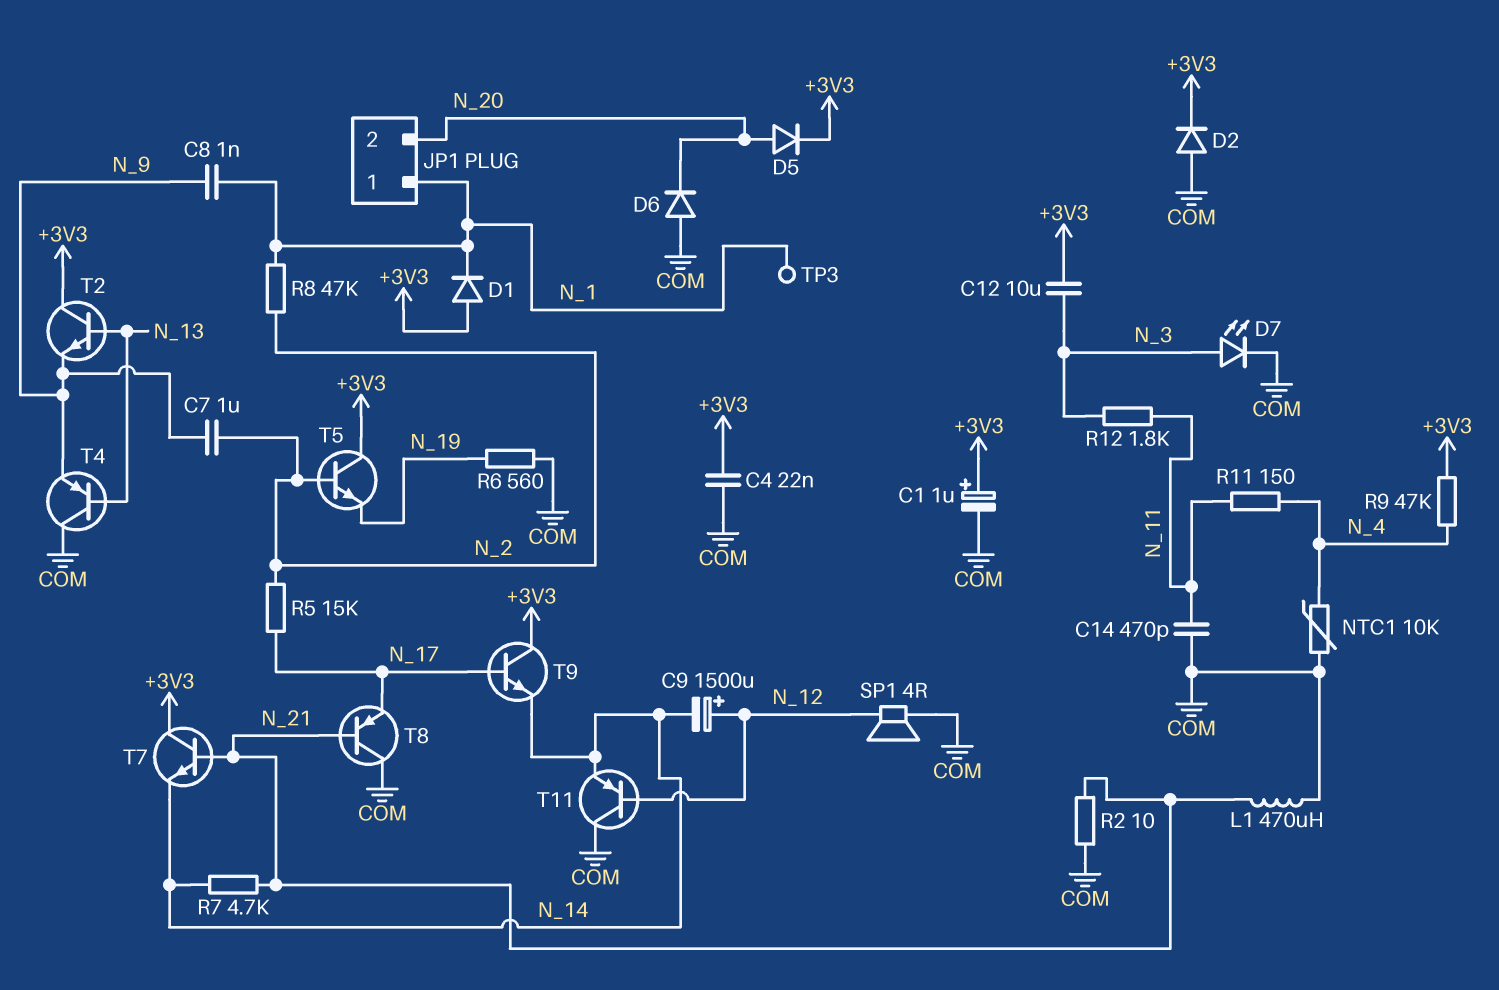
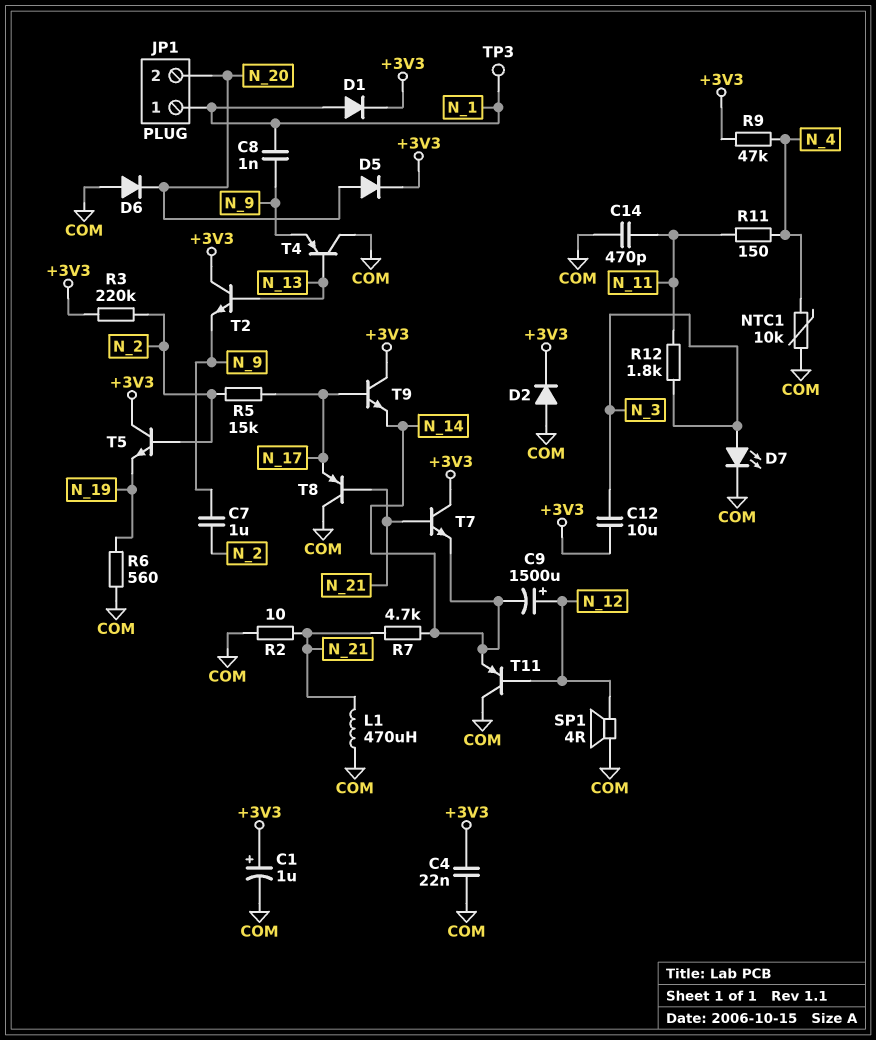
D1: diode (A +3V3, K N_1) -> diode (A N_1, K +3V3)
R3: none -> 220k (+3V3, N_2)
R8: 47k (N_1, N_2) -> none

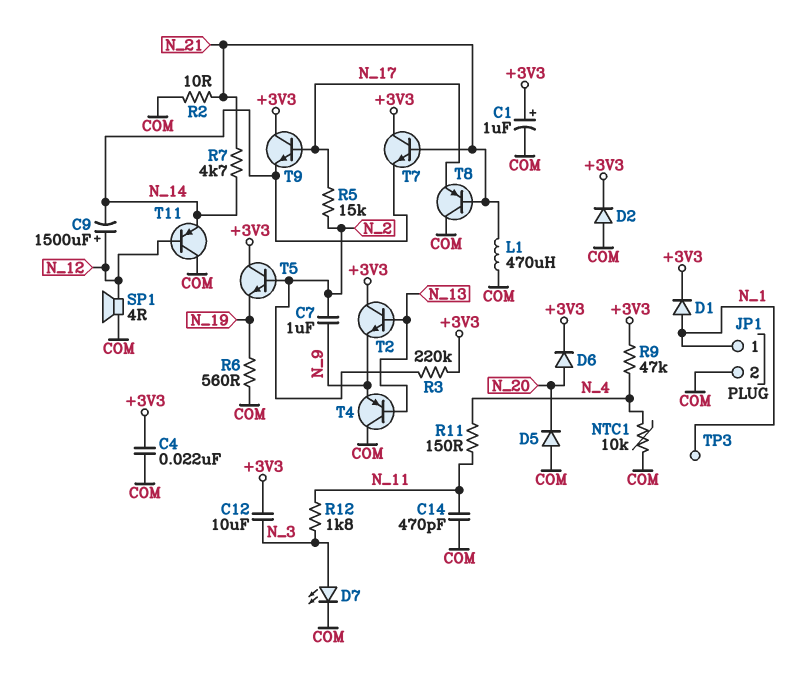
C8: 1nF (N_1, N_9) -> none
D5: diode (A N_20, K +3V3) -> diode (A COM, K N_20)
D6: diode (A COM, K N_20) -> diode (A N_20, K +3V3)
JP1 pin 2: N_20 -> COM

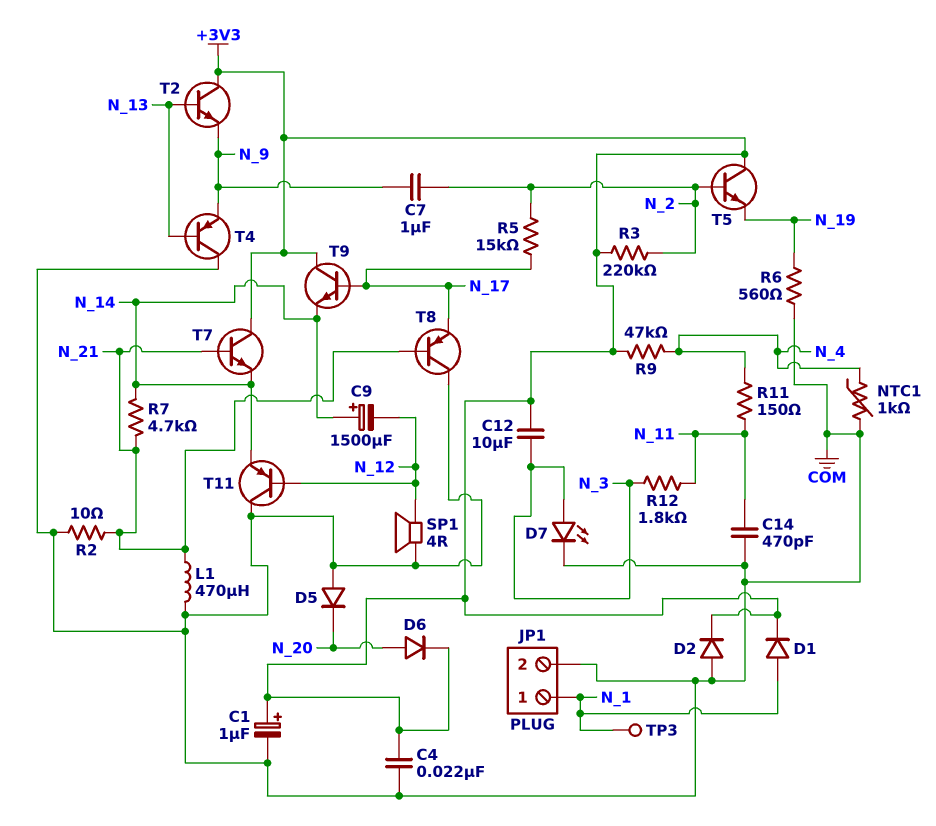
C9: 1500uF (plus N_12, minus N_14) -> 1500uF (plus N_14, minus N_12)
NTC1: 10k (COM, N_4) -> 1k (COM, N_4)

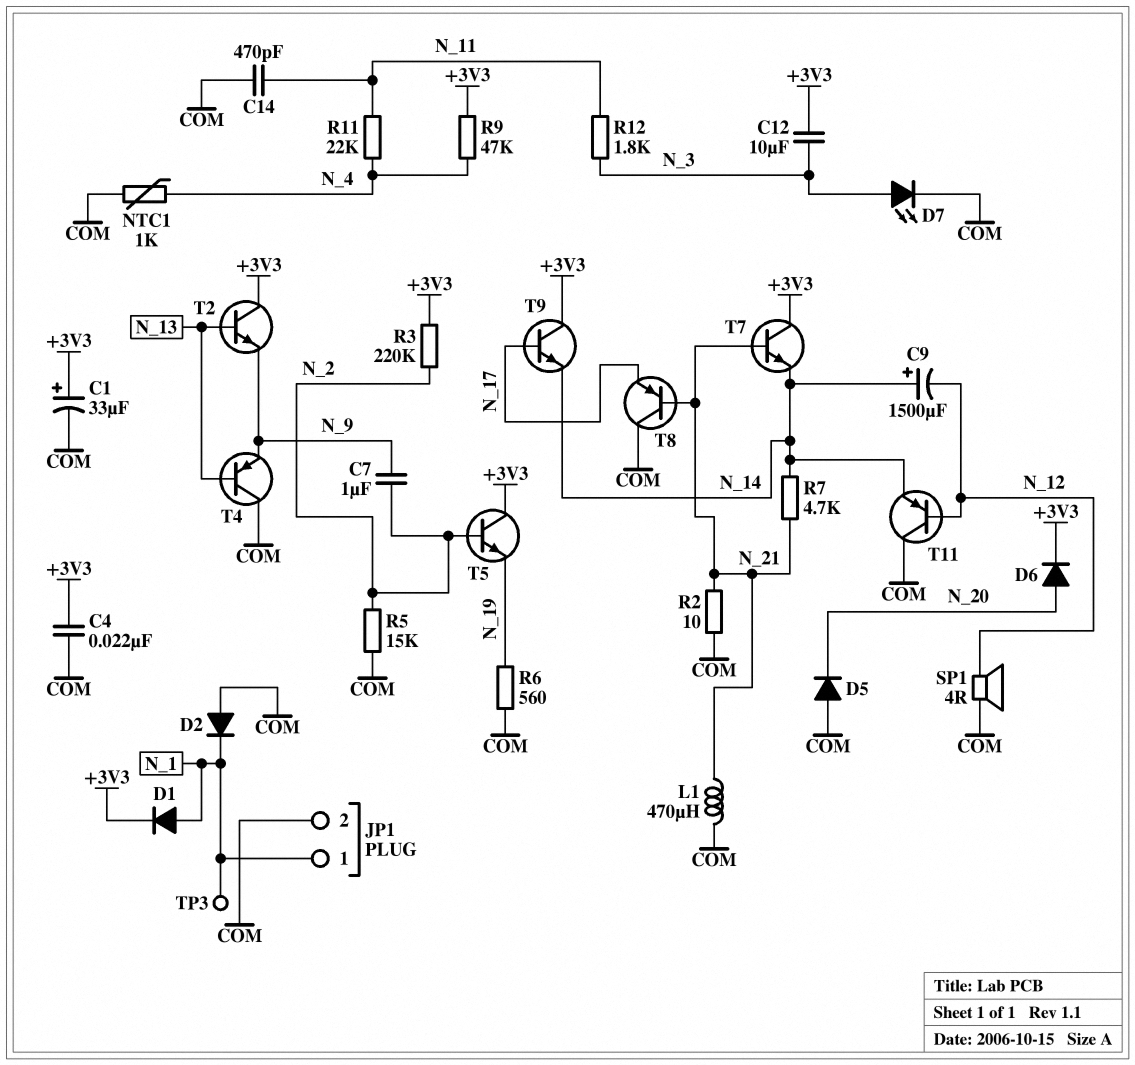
C1: 1uF (plus +3V3, minus COM) -> 33uF (plus +3V3, minus COM)
D2: diode (A COM, K +3V3) -> diode (A COM, K N_1)
R5: 15k (N_2, N_17) -> 15k (COM, N_2)
R11: 150 (N_4, N_11) -> 22k (N_4, N_11)

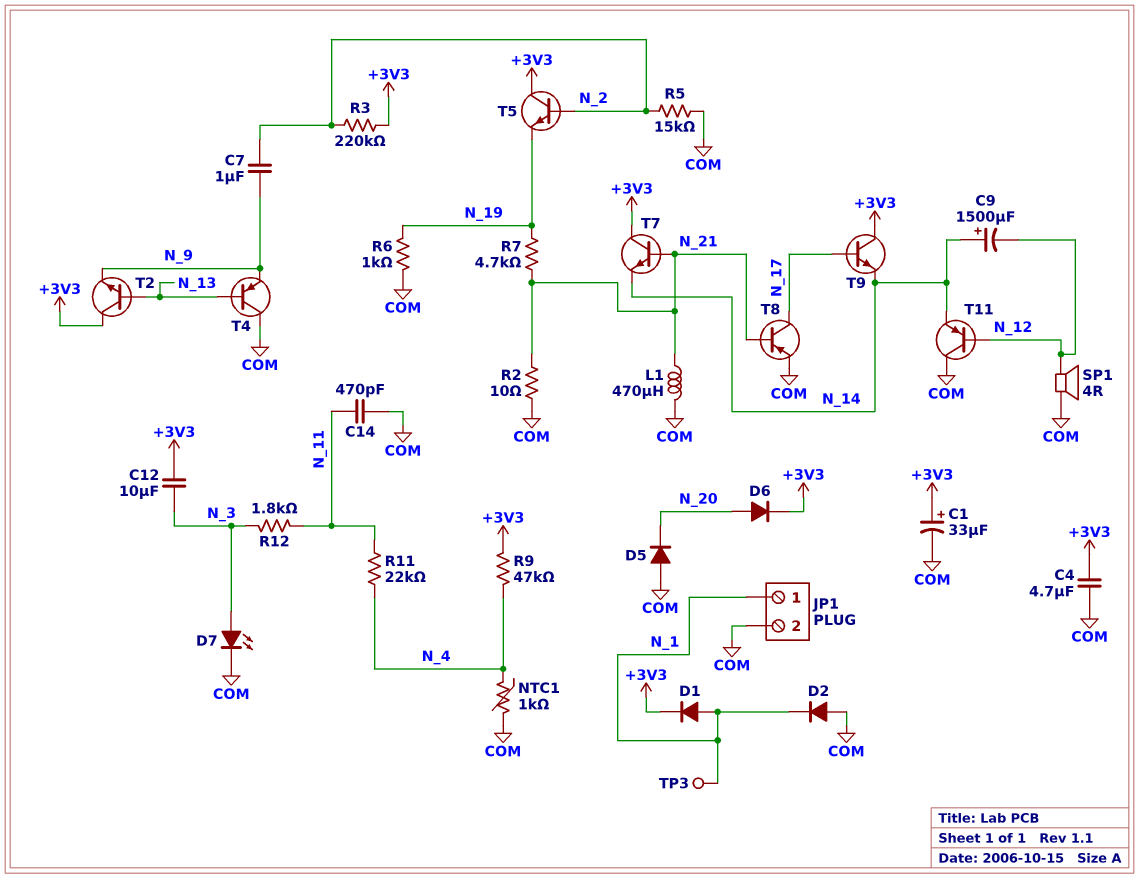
C4: 22nF (+3V3, COM) -> 4.7uF (+3V3, COM)
R6: 560 (COM, N_19) -> 1k (COM, N_19)
R7: 4.7k (N_14, N_21) -> 4.7k (N_19, N_21)
T8: PNP (B N_21, C COM, E N_17) -> PNP (B N_21, C N_17, E COM)

